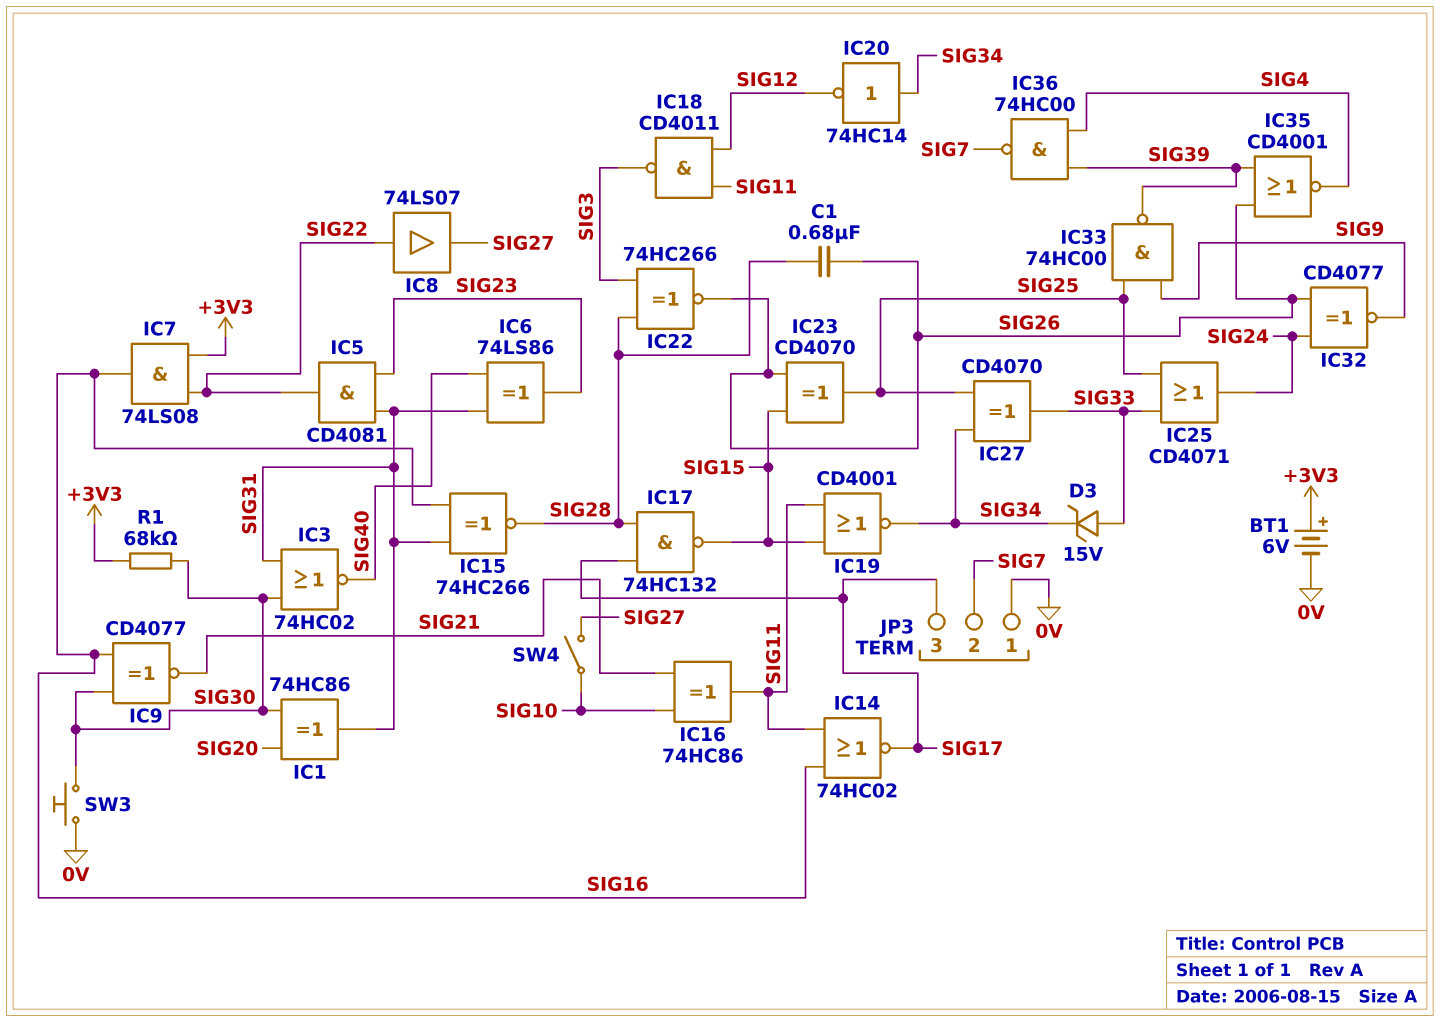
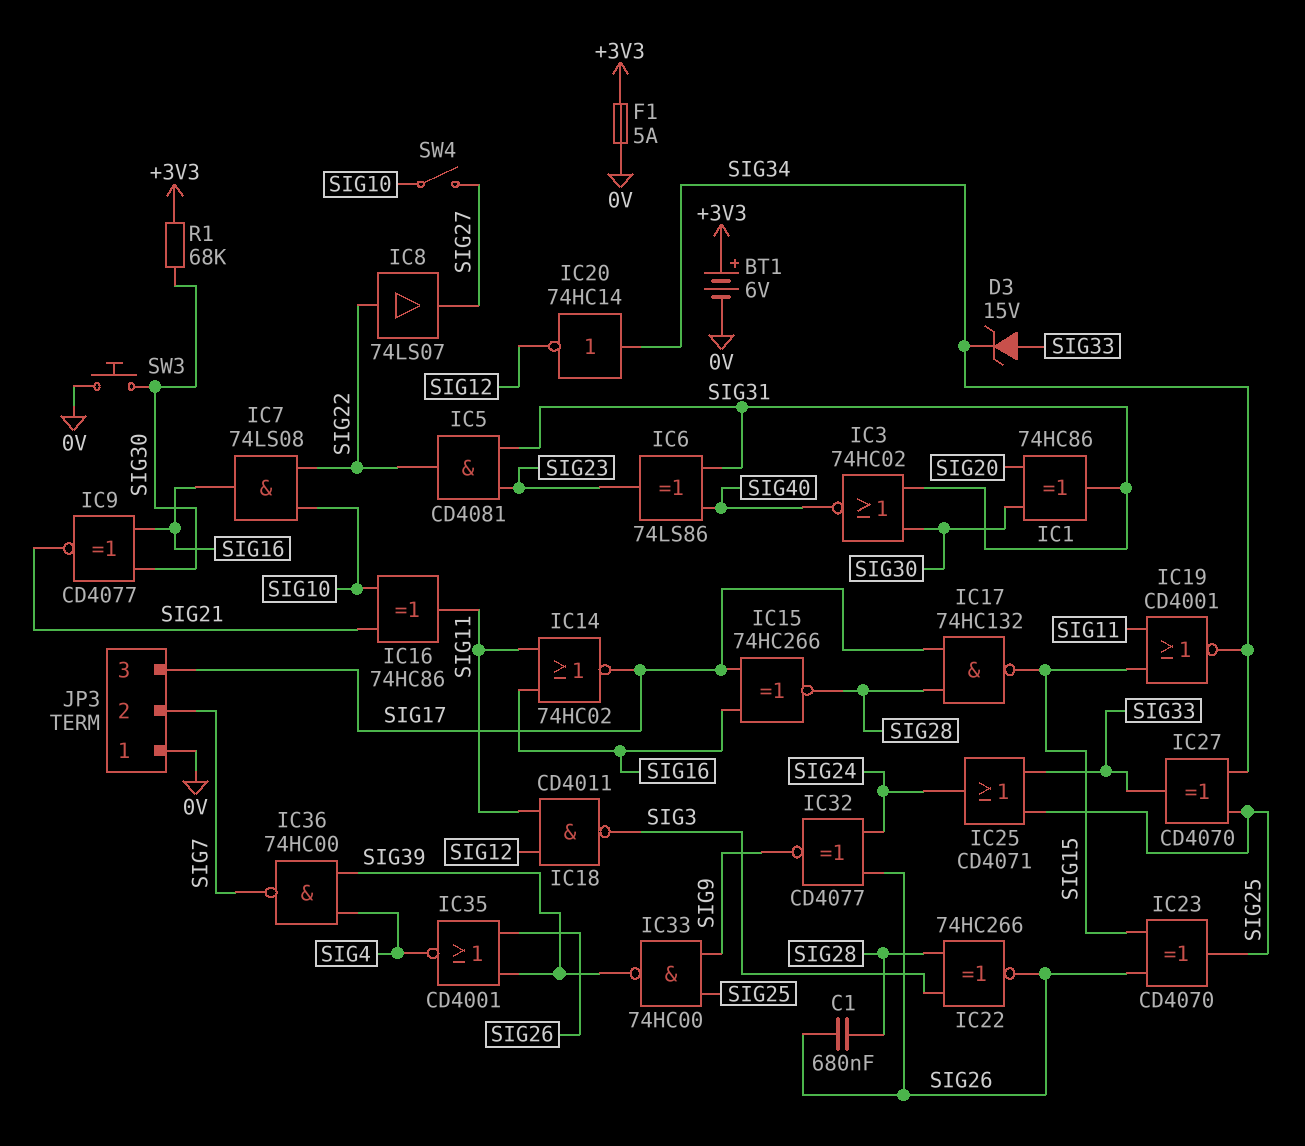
F1: none -> 5A (+3V3, 0V)
IC7: AND 74LS08 (in +3V3, in SIG22, out SIG16) -> AND 74LS08 (in SIG10, in SIG22, out SIG16)
IC15: XNOR 74HC266 (in SIG16, in SIG31, out SIG28) -> XNOR 74HC266 (in SIG16, in SIG17, out SIG28)

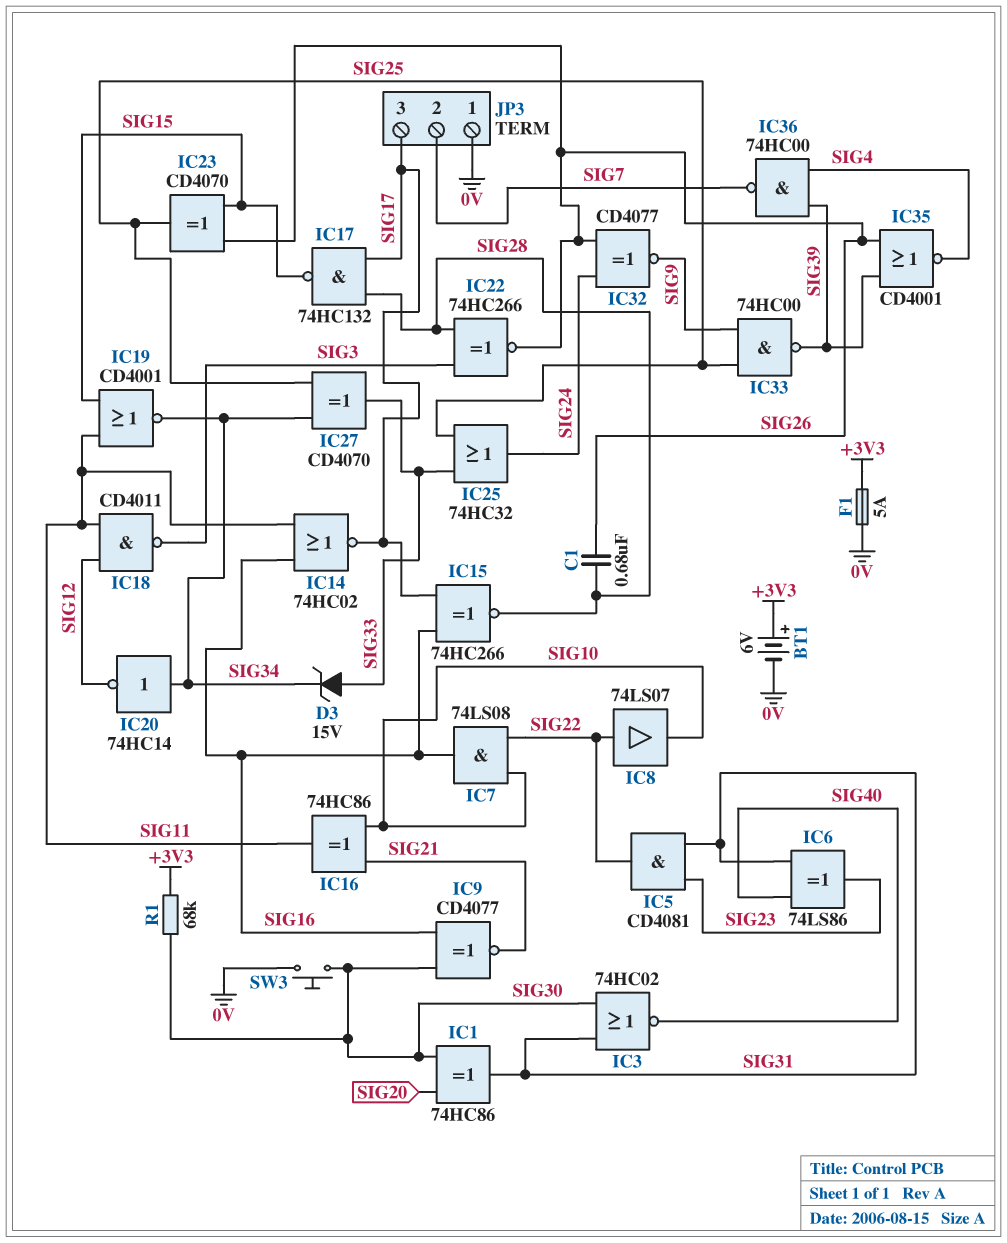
IC8: buffer 74LS07 (in SIG22, out SIG27) -> buffer 74LS07 (in SIG22, out SIG10)
IC25: OR CD4071 (in SIG25, in SIG33, out SIG24) -> OR 74HC32 (in SIG25, in SIG33, out SIG24)
SW4: switch (SIG10, SIG27) -> none

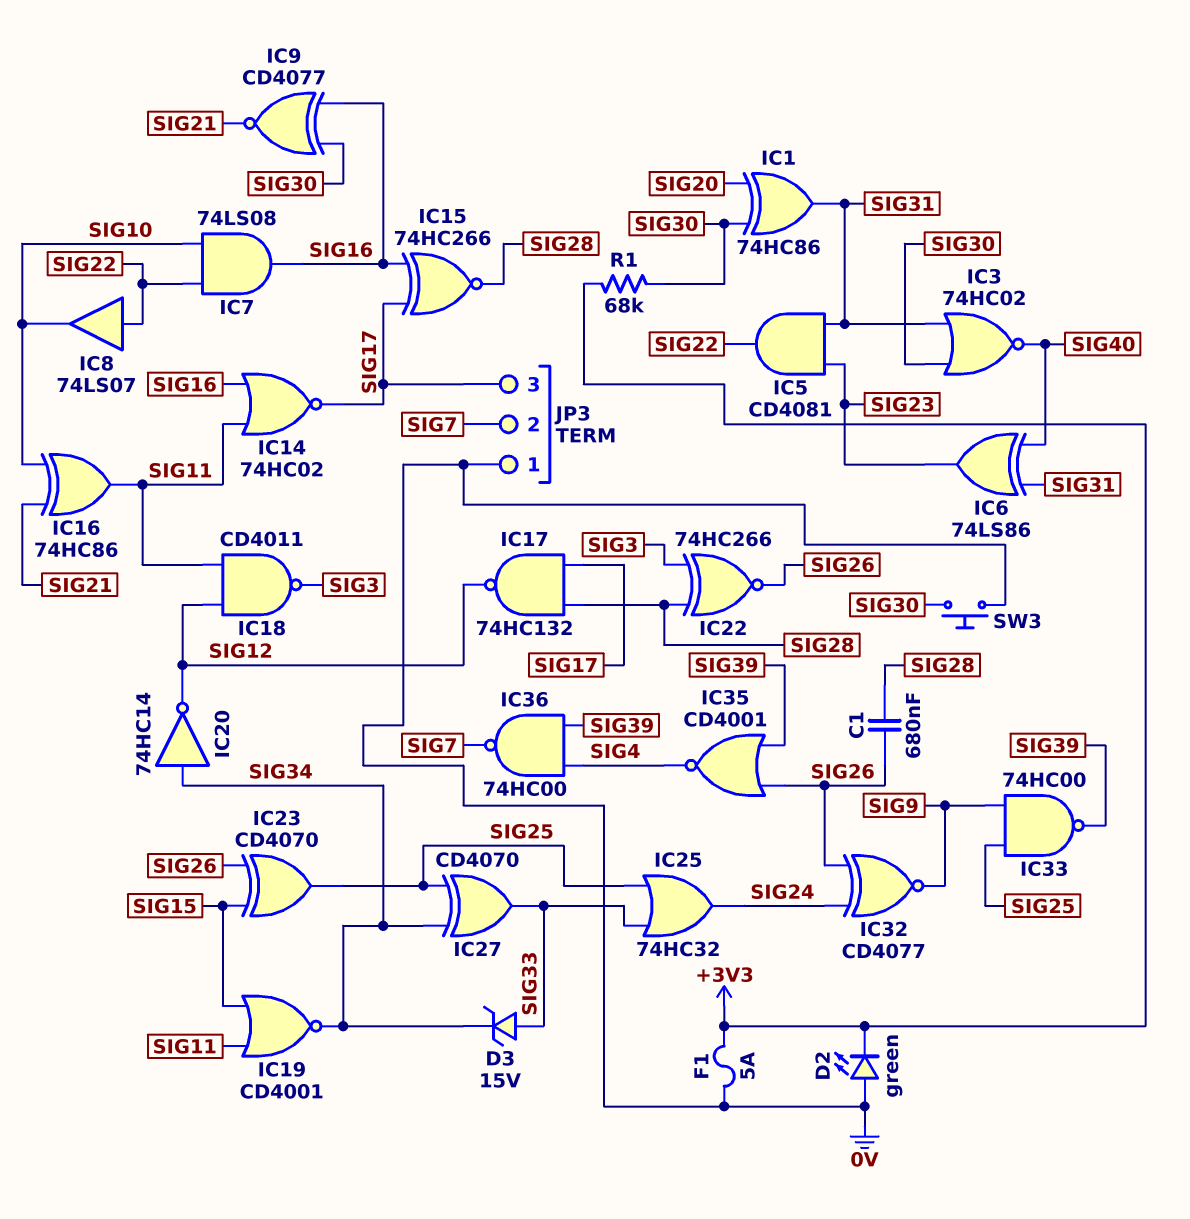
BT1: 6V (plus +3V3, minus 0V) -> none
D2: none -> LED green (A 0V, K +3V3)
IC17: NAND 74HC132 (in SIG17, in SIG28, out SIG15) -> NAND 74HC132 (in SIG17, in SIG28, out SIG12)

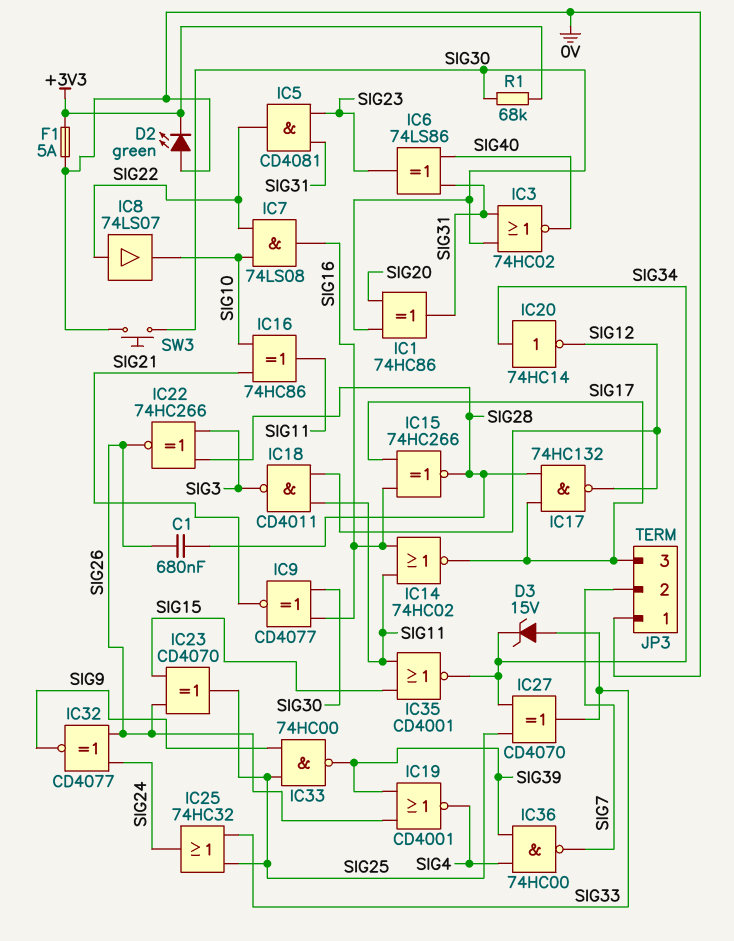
IC19: NOR CD4001 (in SIG11, in SIG15, out SIG34) -> NOR CD4001 (in SIG26, in SIG39, out SIG4)
IC35: NOR CD4001 (in SIG26, in SIG39, out SIG4) -> NOR CD4001 (in SIG11, in SIG15, out SIG34)

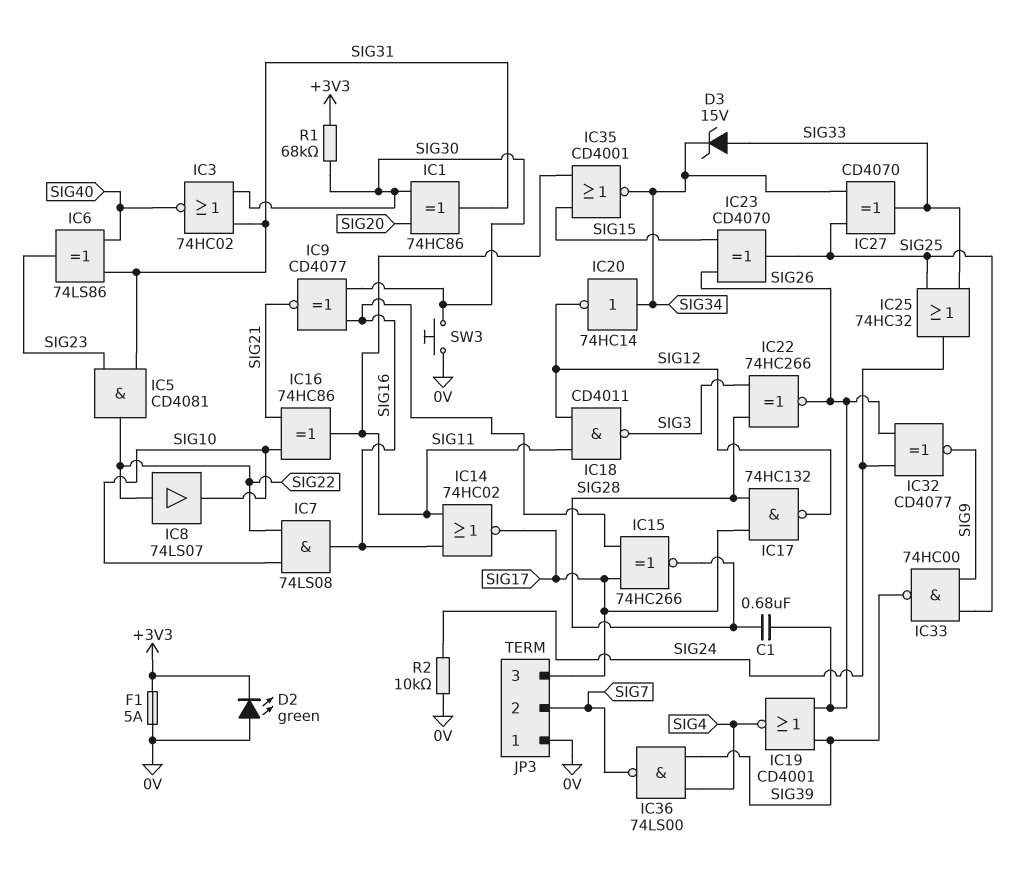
IC36: NAND 74HC00 (in SIG4, in SIG39, out SIG7) -> NAND 74LS00 (in SIG4, in SIG39, out SIG7)
R2: none -> 10k (0V, SIG24)

